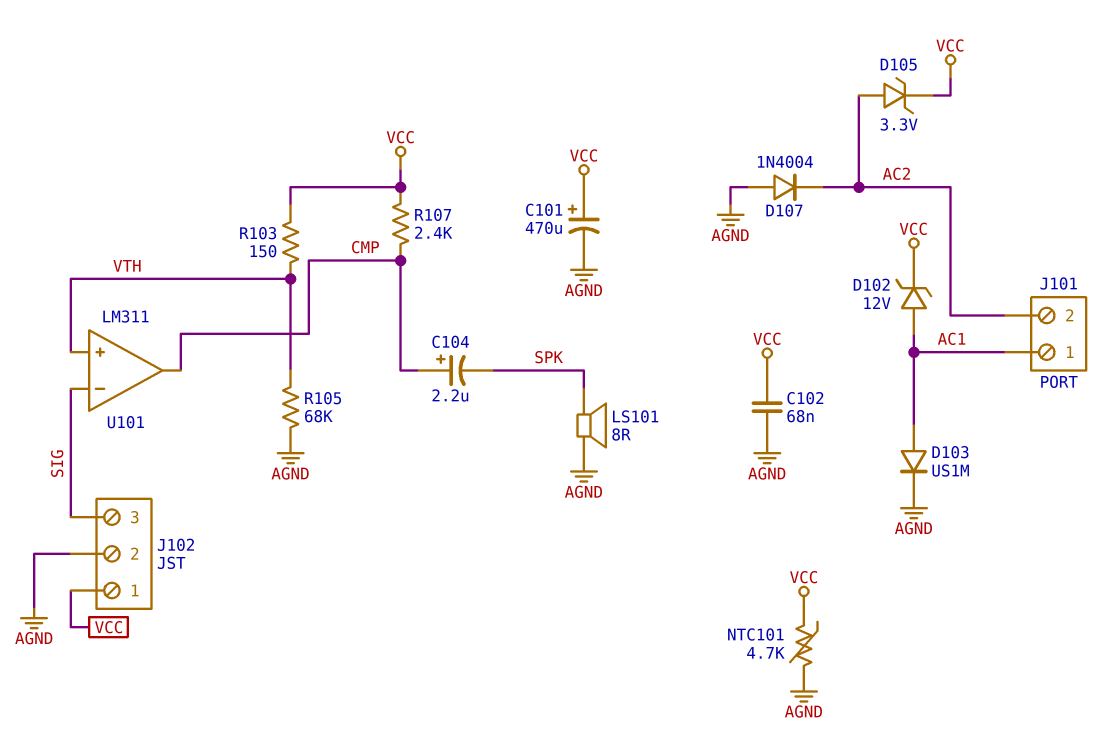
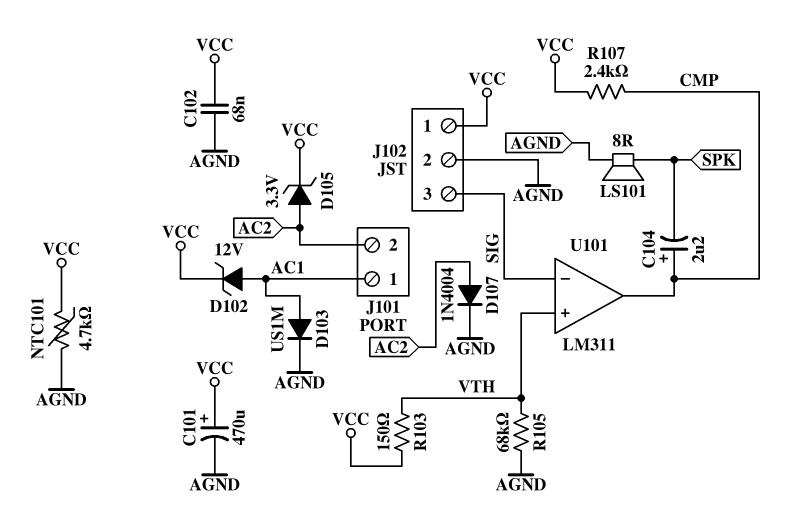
D107: diode 1N4004 (A AGND, K AC2) -> diode 1N4004 (A AC2, K AGND)

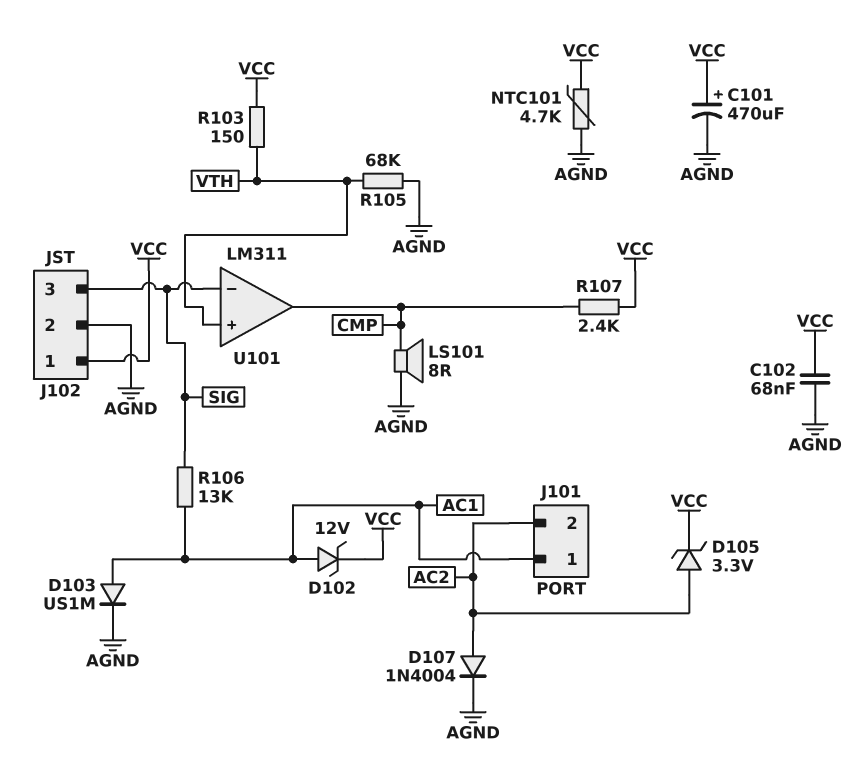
C104: 2.2uF (plus CMP, minus SPK) -> none
LS101: speaker 8R (AGND, SPK) -> speaker 8R (AGND, CMP)
R106: none -> 13k (AC1, SIG)

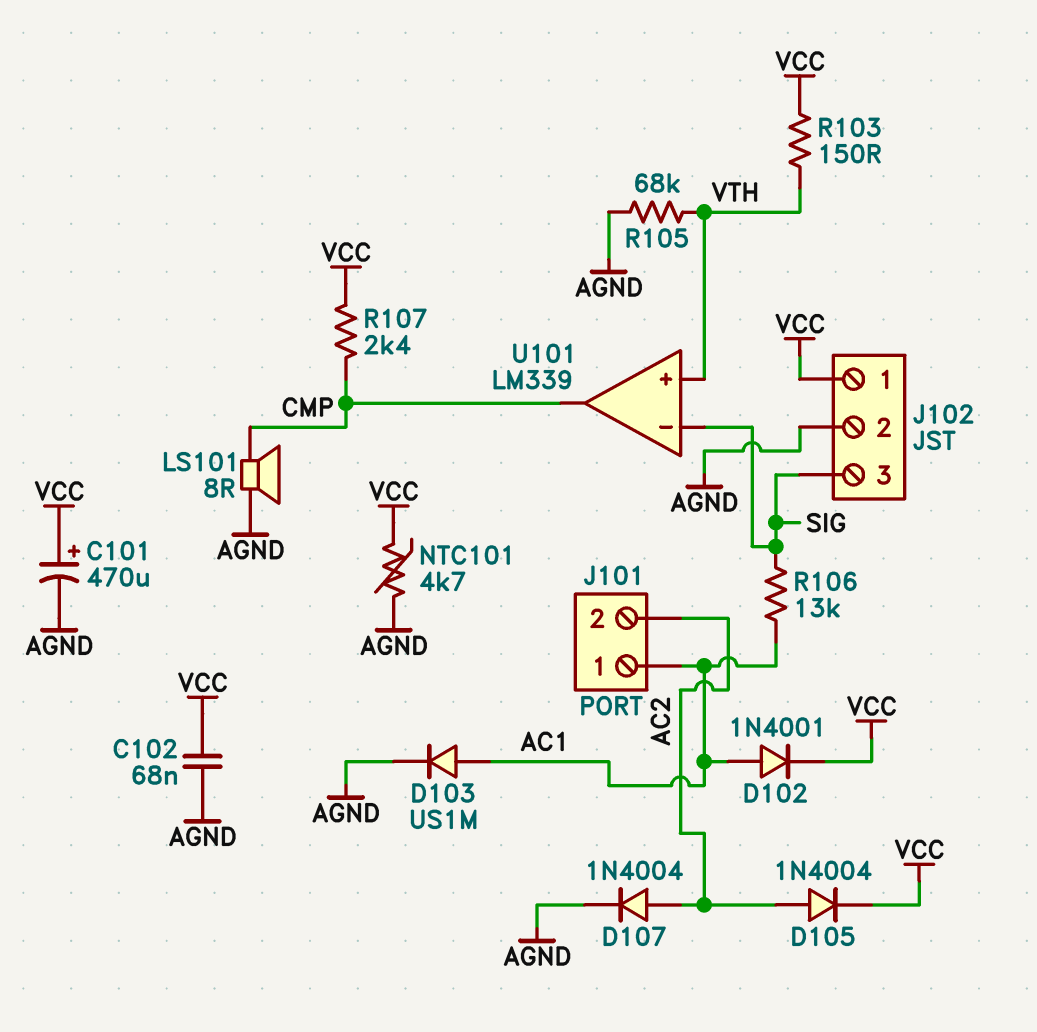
D102: zener 12V (A AC1, K VCC) -> diode 1N4001 (A AC1, K VCC)
D105: zener 3.3V (A AC2, K VCC) -> diode 1N4004 (A AC2, K VCC)
U101: LM311 -> LM339

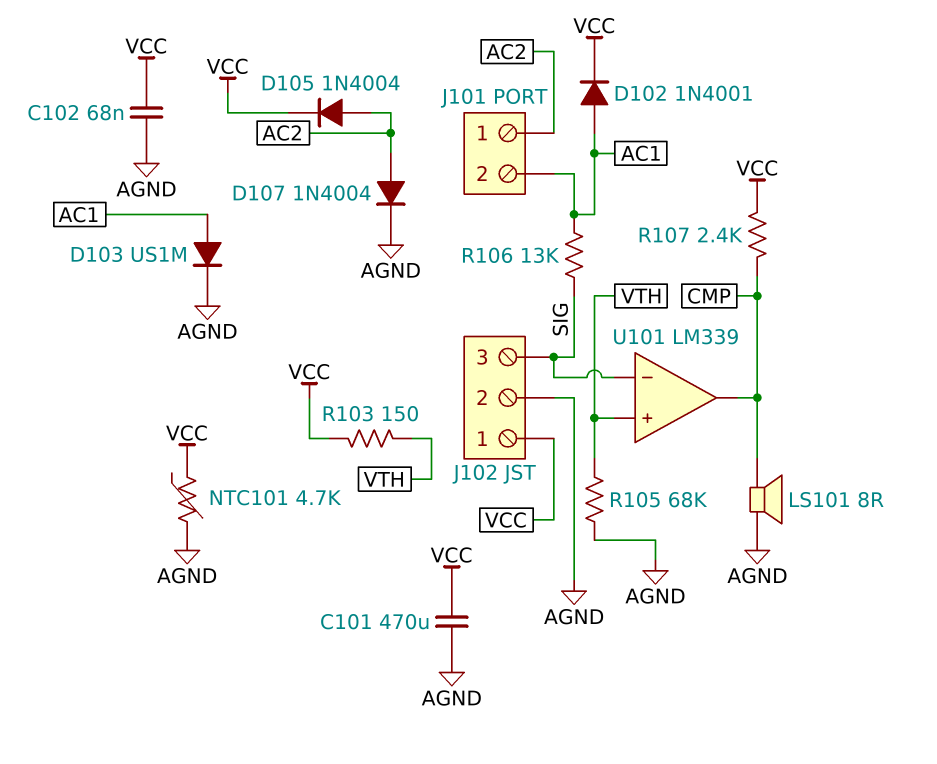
C101: 470uF (plus VCC, minus AGND) -> 470uF (AGND, VCC)
J101 pin 1: AC1 -> AC2
J101 pin 2: AC2 -> AC1

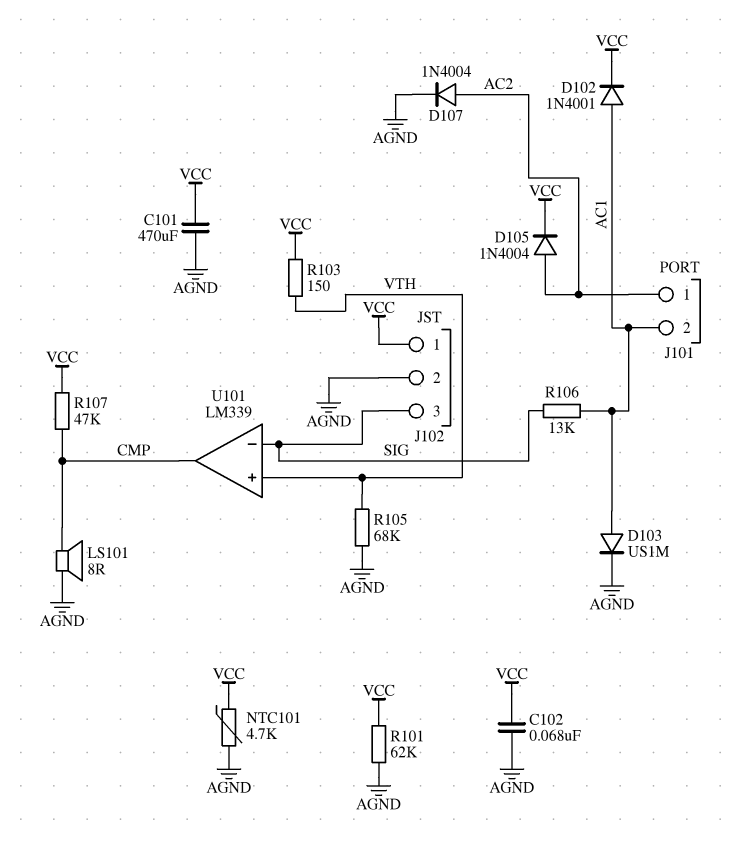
R101: none -> 62k (AGND, VCC)
R107: 2.4k (CMP, VCC) -> 47k (CMP, VCC)

